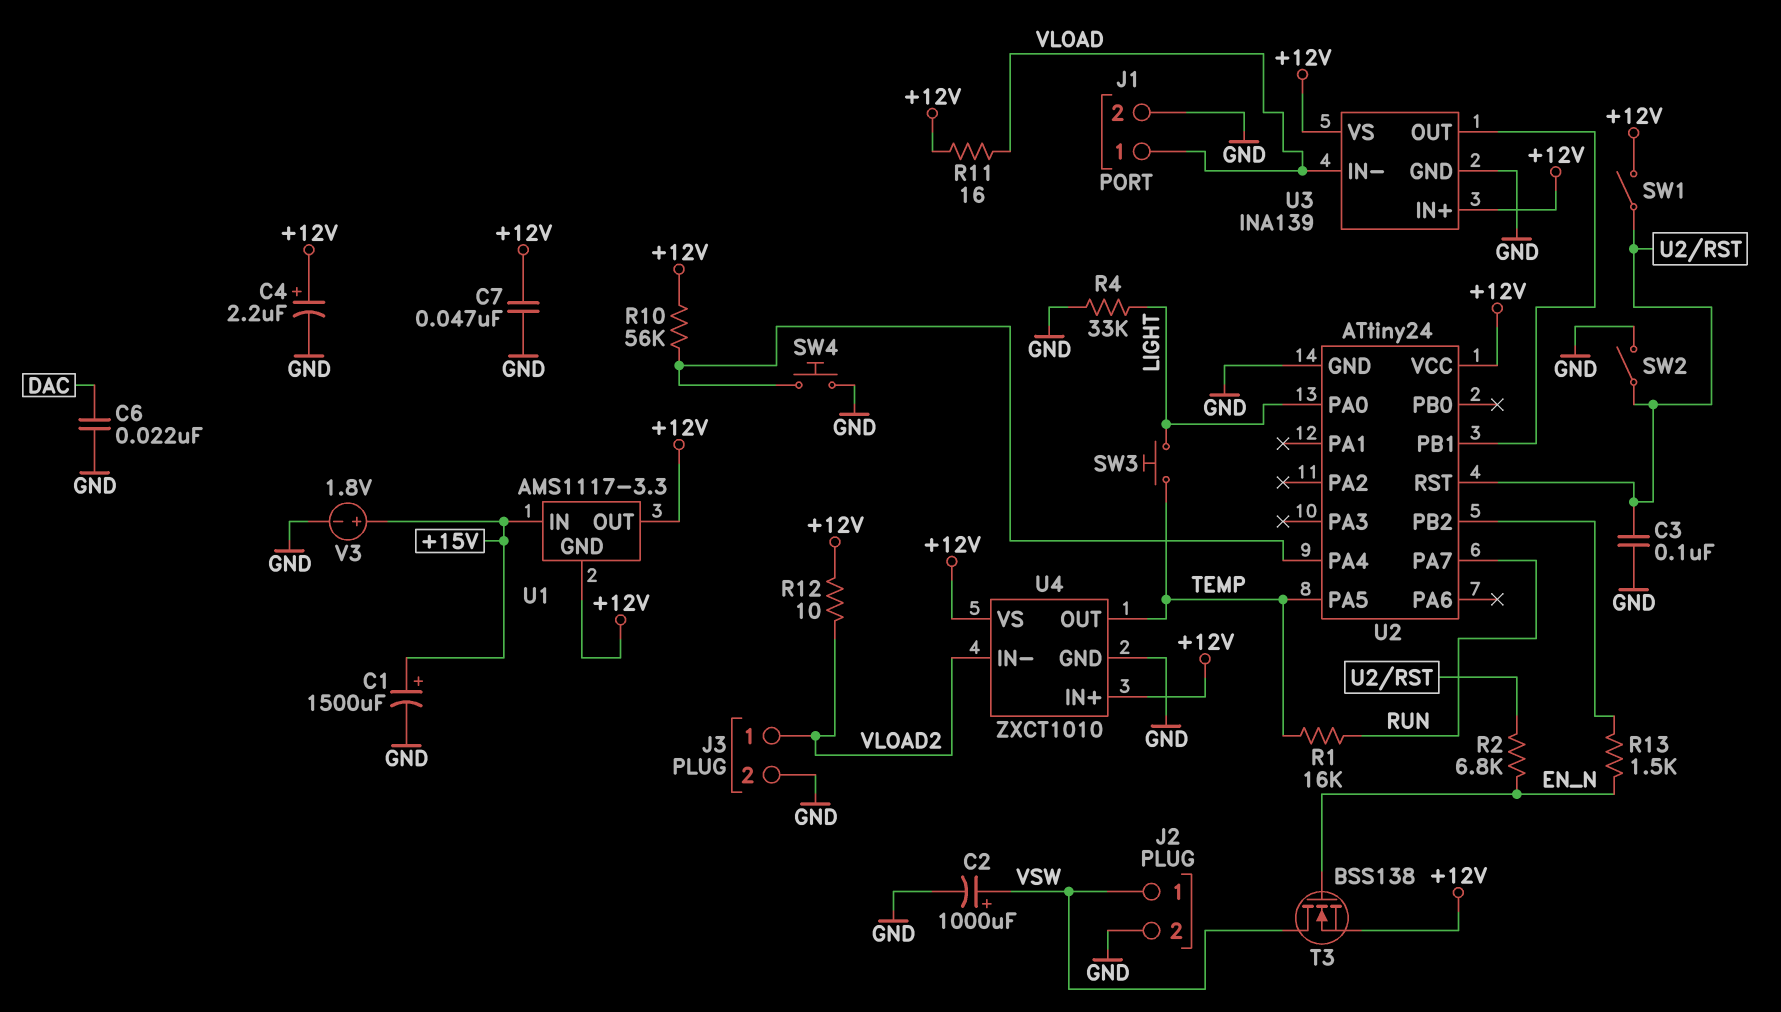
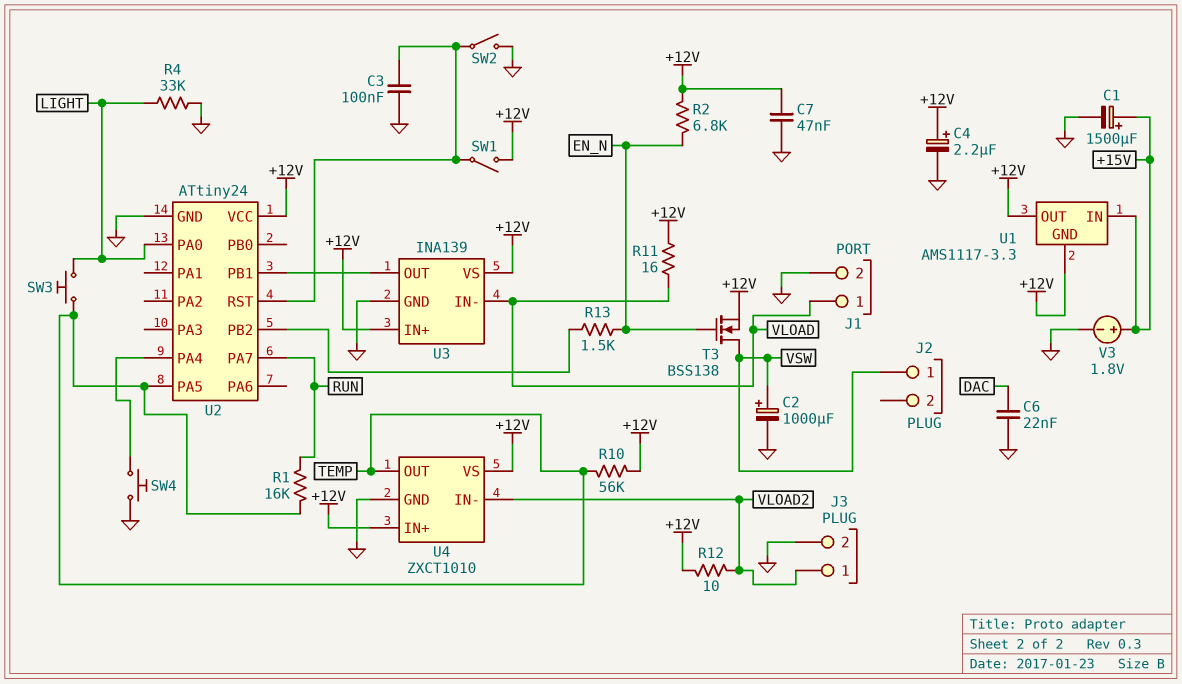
J2 pin 2: GND -> none
R2: 6.8k (EN_N, U2/RST) -> 6.8k (+12V, EN_N)
R10: 56k (+12V, U2/PA4) -> 56k (+12V, TEMP)

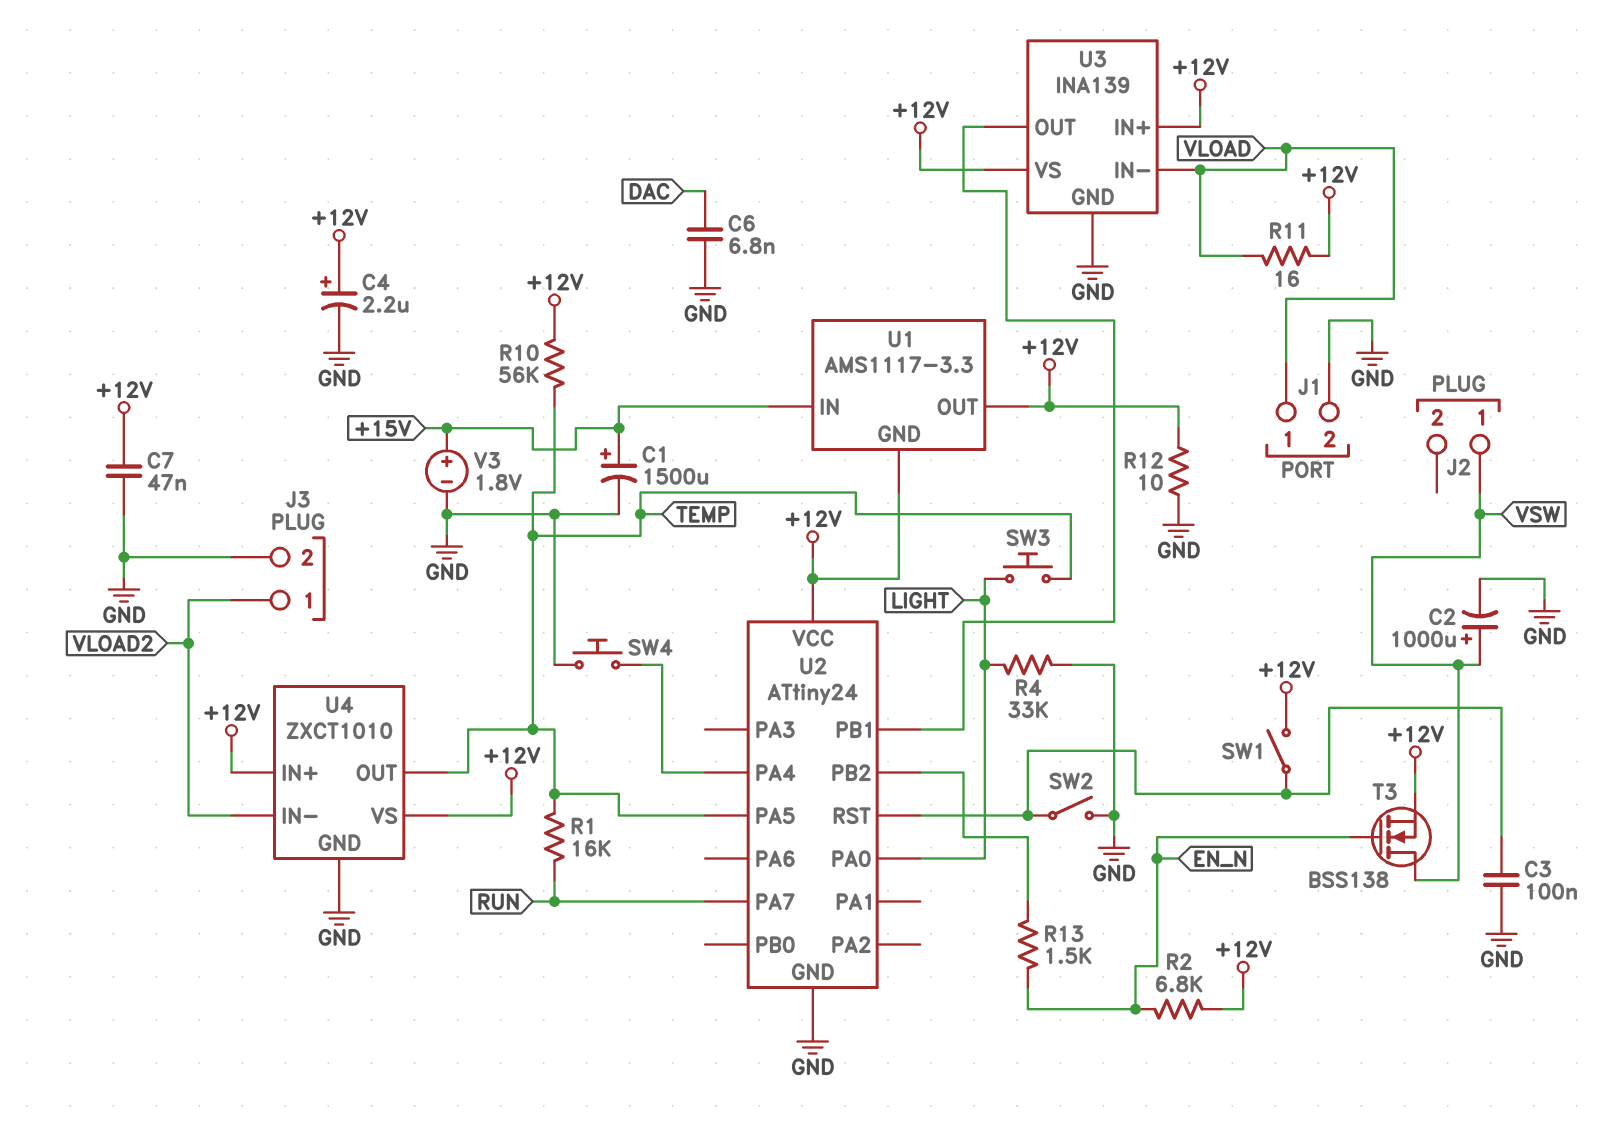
C6: 22nF (DAC, GND) -> 6.8nF (DAC, GND)
R12: 10 (+12V, VLOAD2) -> 10 (+12V, GND)

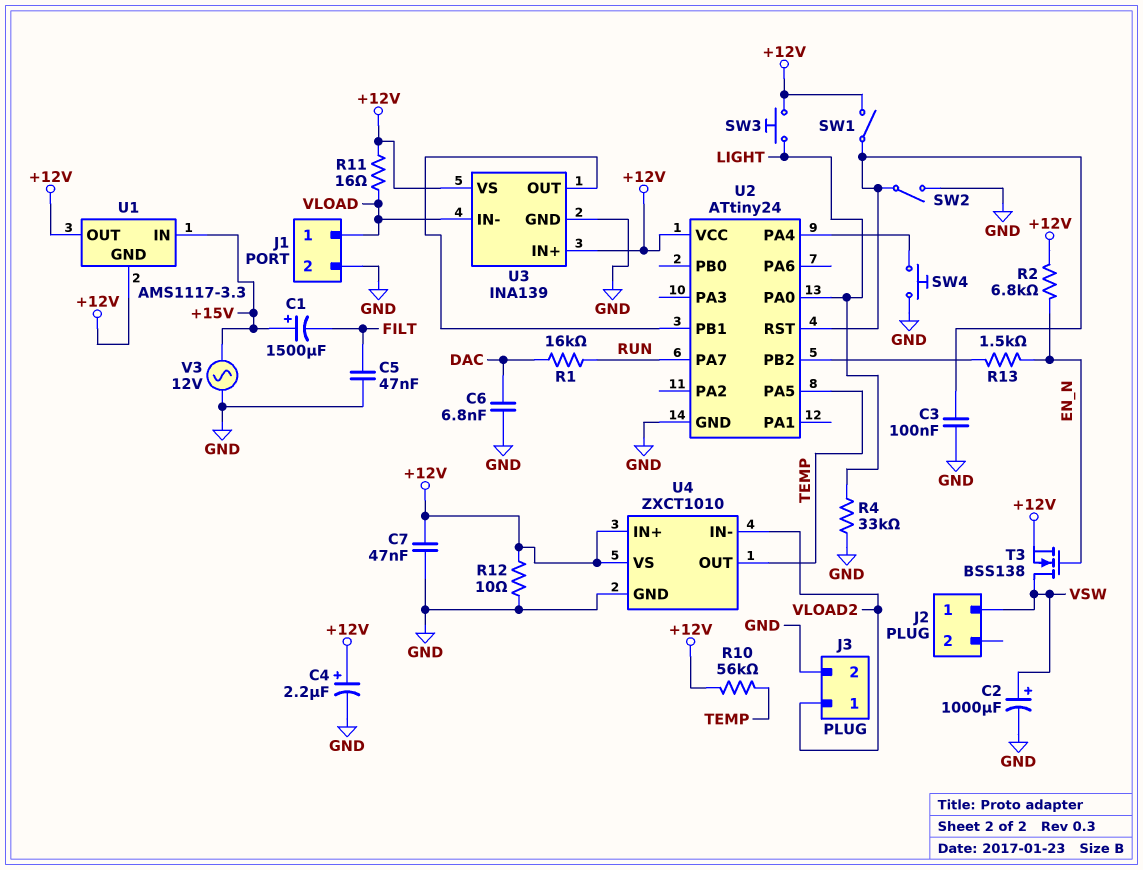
C1: 1500uF (plus +15V, minus GND) -> 1500uF (plus +15V, minus FILT)
C5: none -> 47nF (FILT, GND)
R1: 16k (RUN, TEMP) -> 16k (DAC, RUN)
SW3: button (LIGHT, TEMP) -> button (+12V, LIGHT)
V3: 1.8V (plus +15V, minus GND) -> AC 12V (+15V, GND)

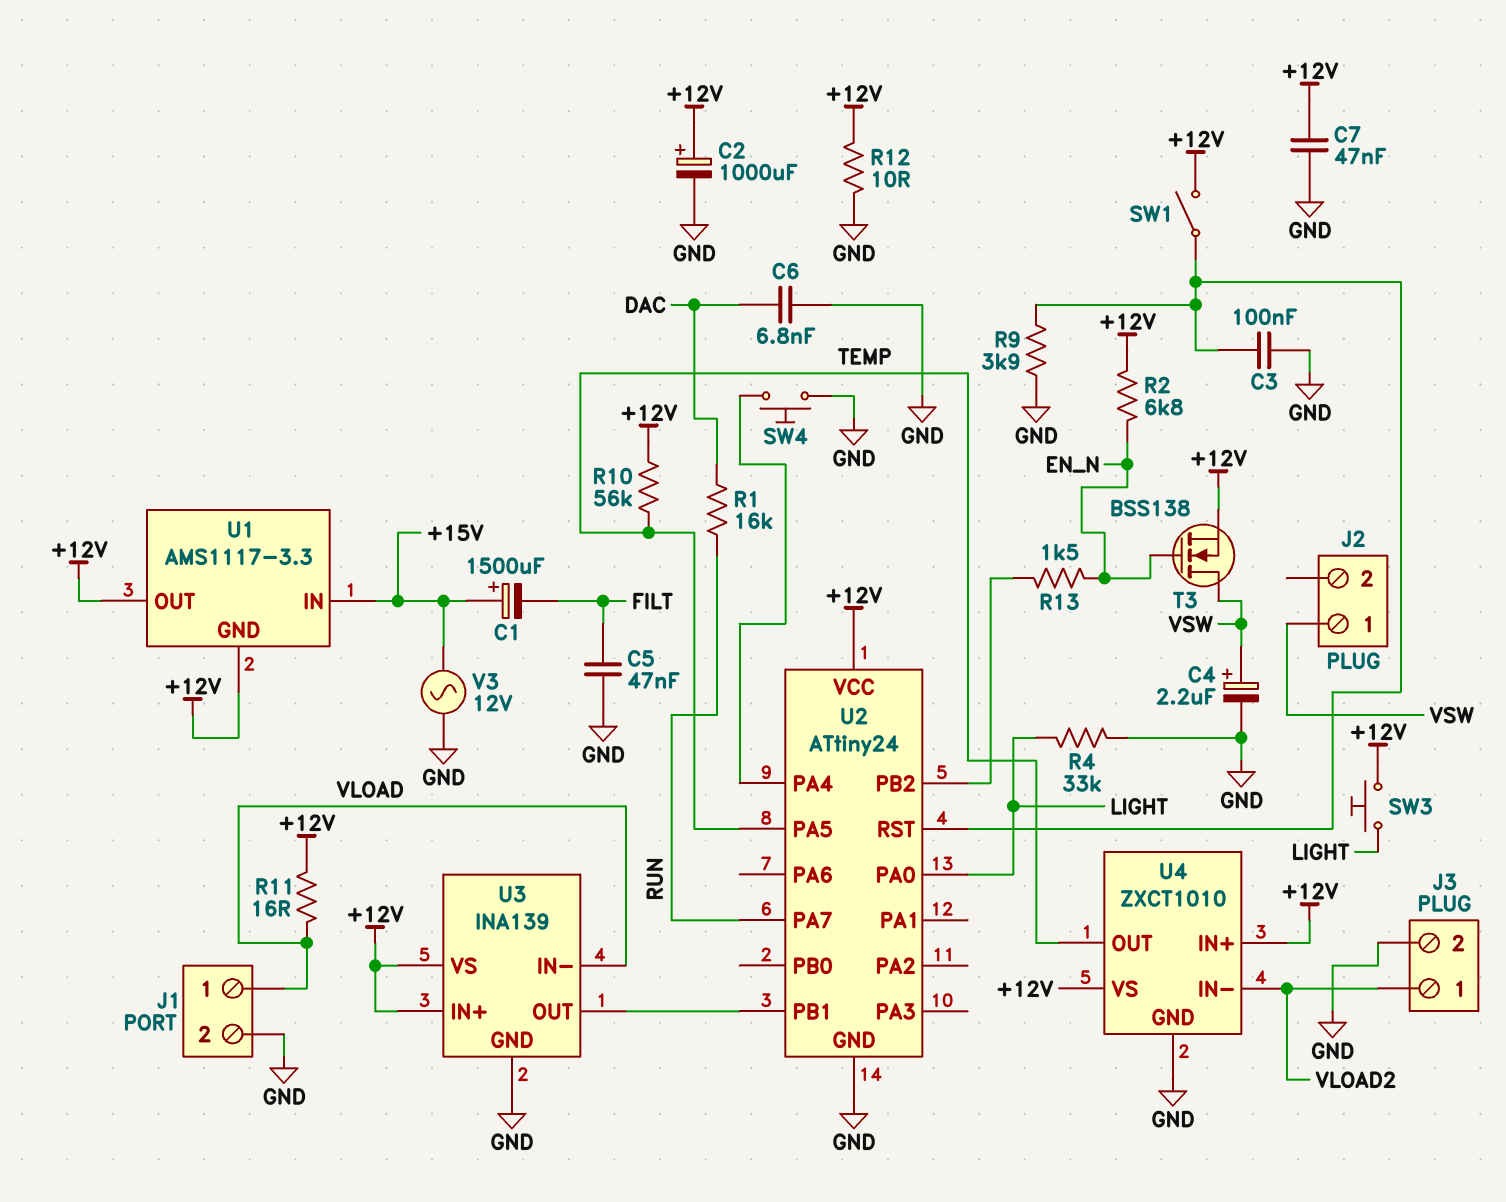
C2: 1000uF (plus VSW, minus GND) -> 1000uF (plus +12V, minus GND)
C4: 2.2uF (plus +12V, minus GND) -> 2.2uF (plus VSW, minus GND)
R9: none -> 3.9k (GND, U2/RST)
SW2: switch (GND, U2/RST) -> none

